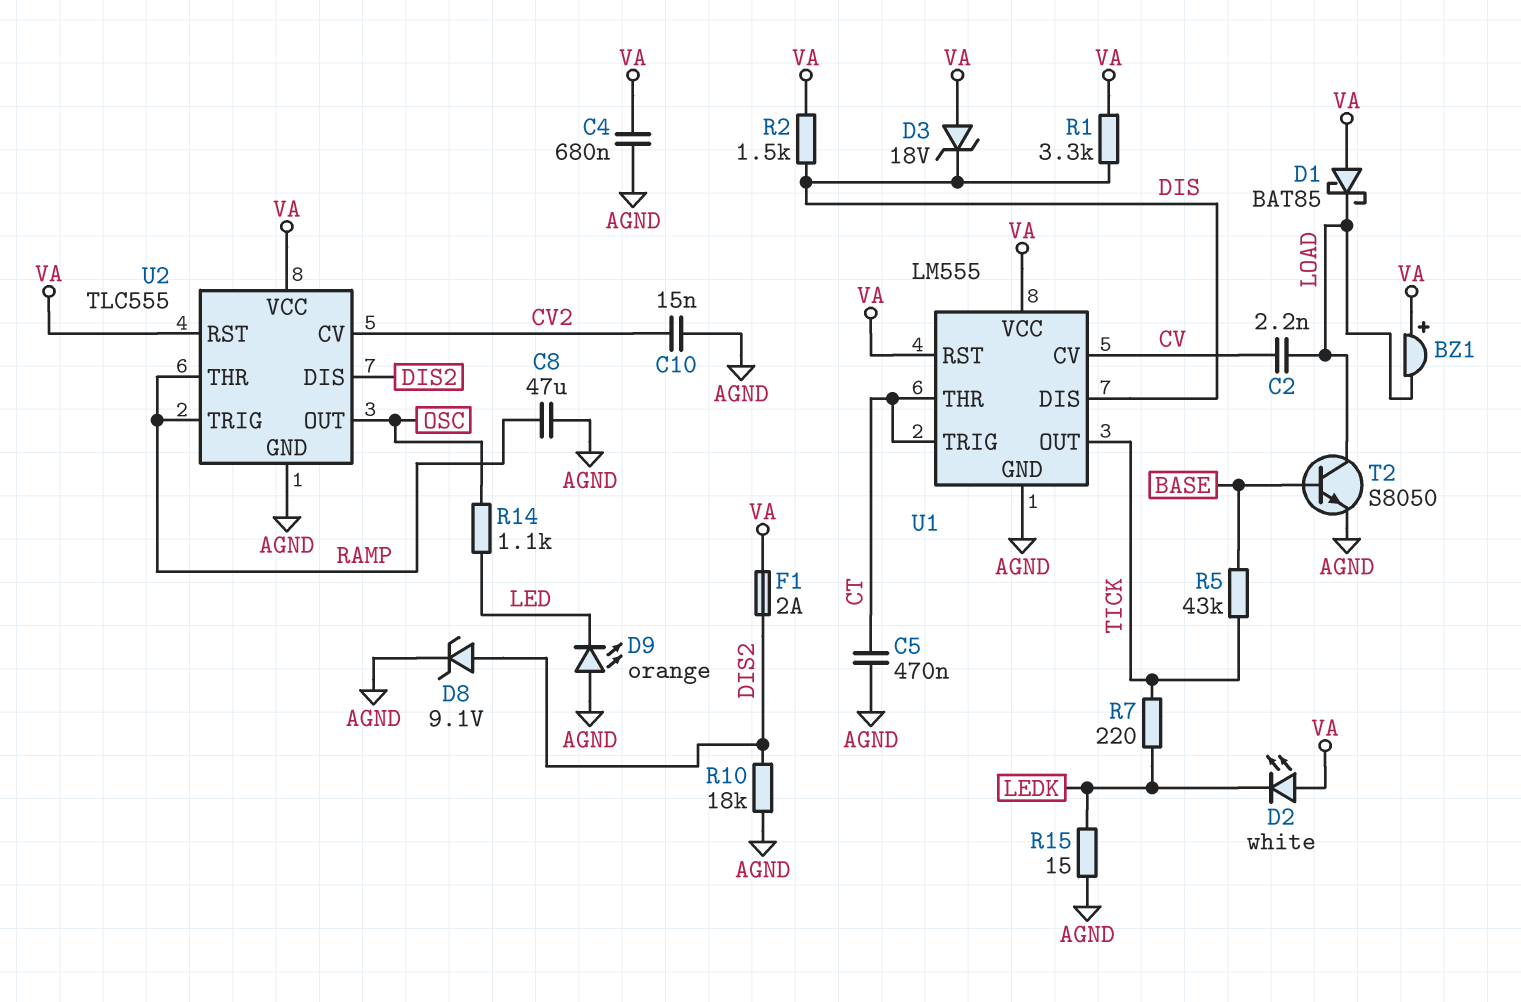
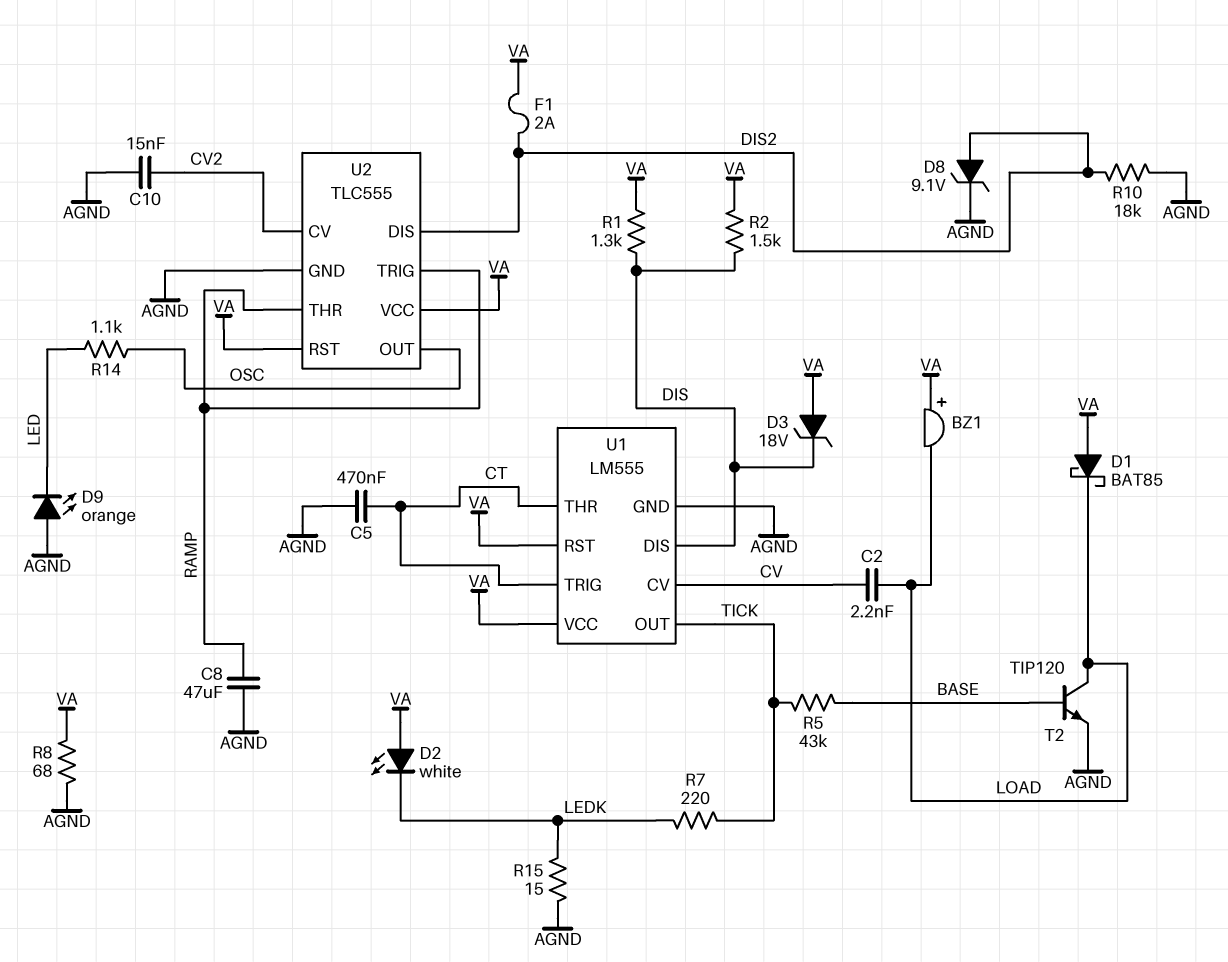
C4: 680nF (AGND, VA) -> none
R1: 3.3k (DIS, VA) -> 1.3k (DIS, VA)
R8: none -> 68 (AGND, VA)
T2: NPN S8050 (B BASE, C LOAD, E AGND) -> NPN TIP120 (B BASE, C LOAD, E AGND)

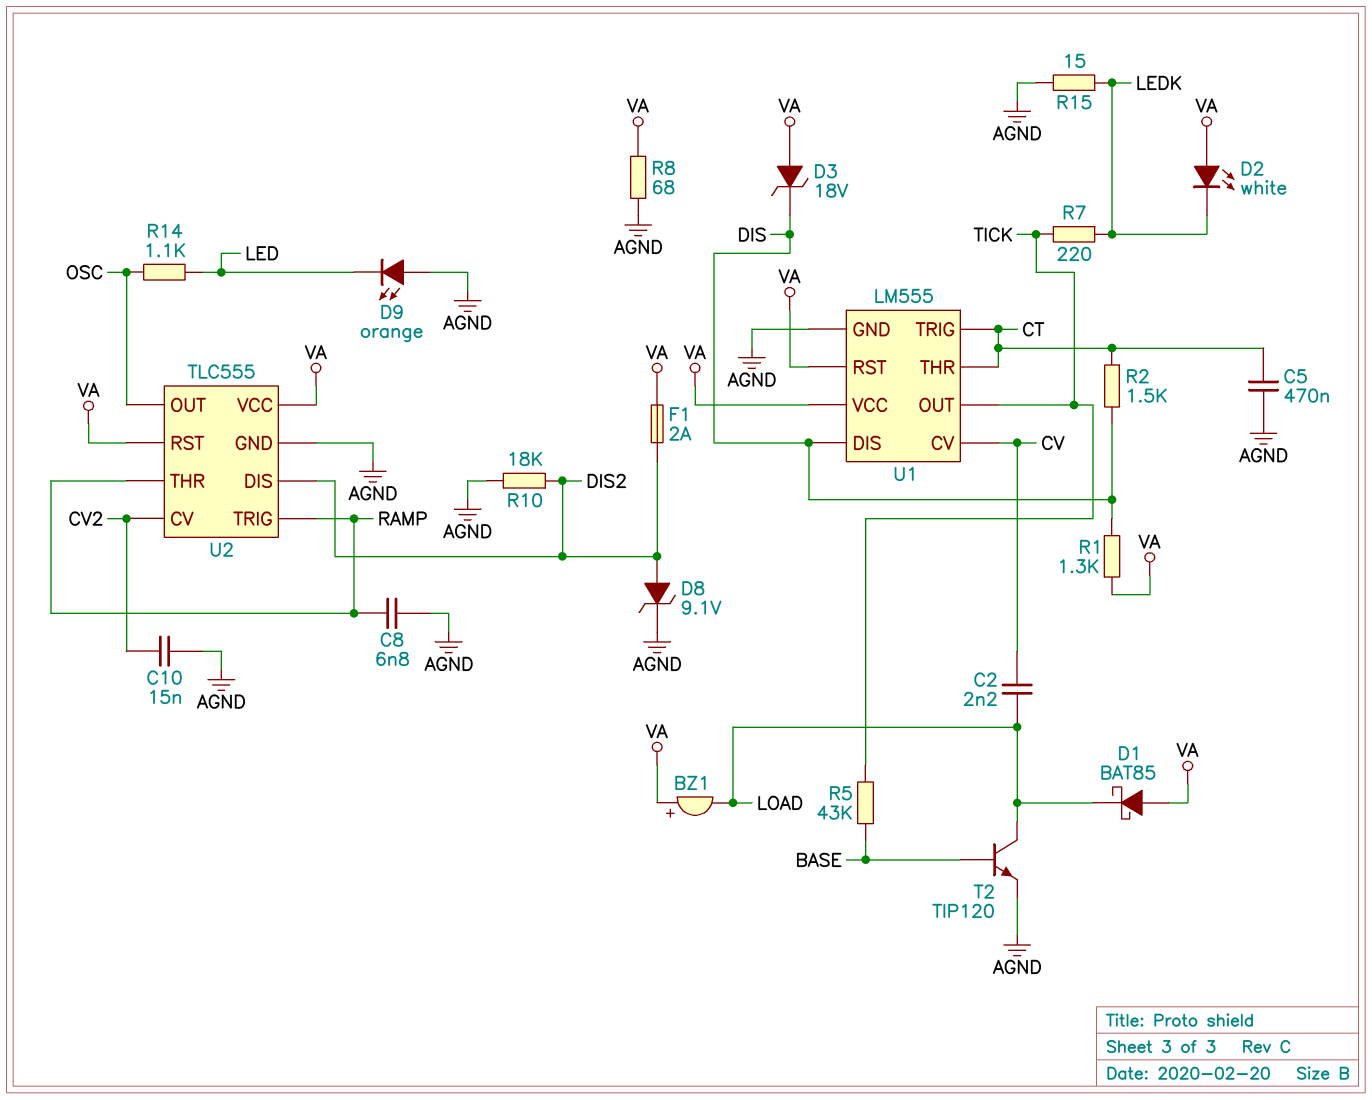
C8: 47uF (AGND, RAMP) -> 6.8nF (AGND, RAMP)
R2: 1.5k (DIS, VA) -> 1.5k (CT, DIS)

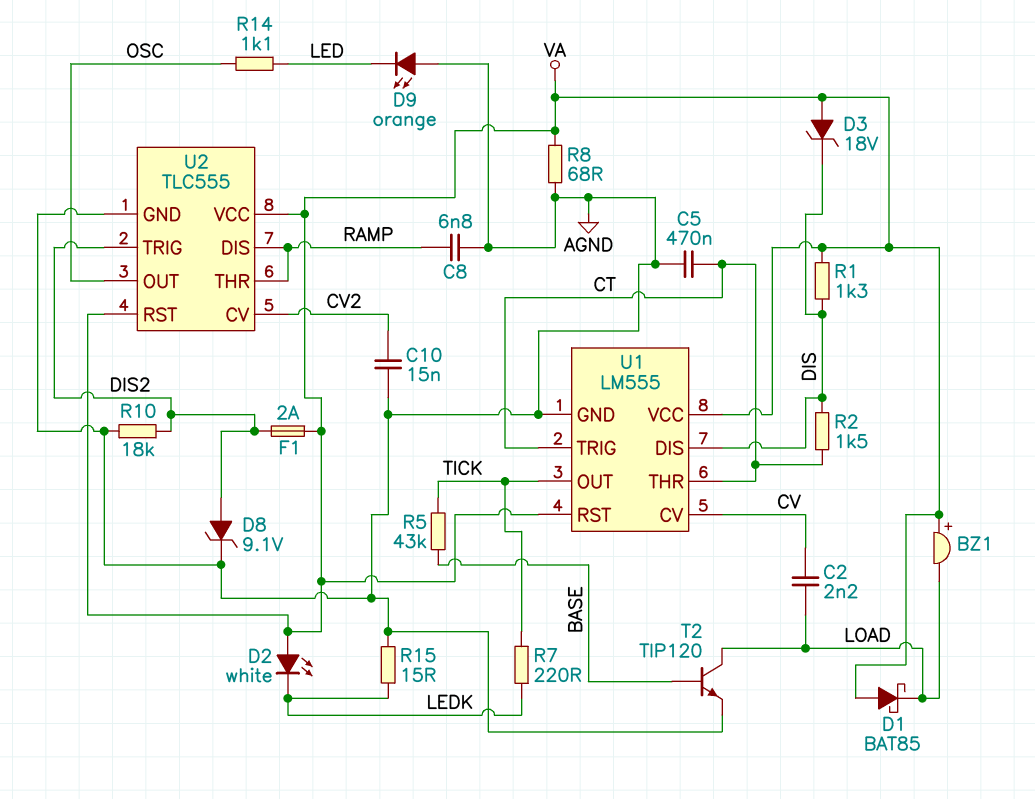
U2 pin DIS: DIS2 -> RAMP
U2 pin TRIG: RAMP -> DIS2

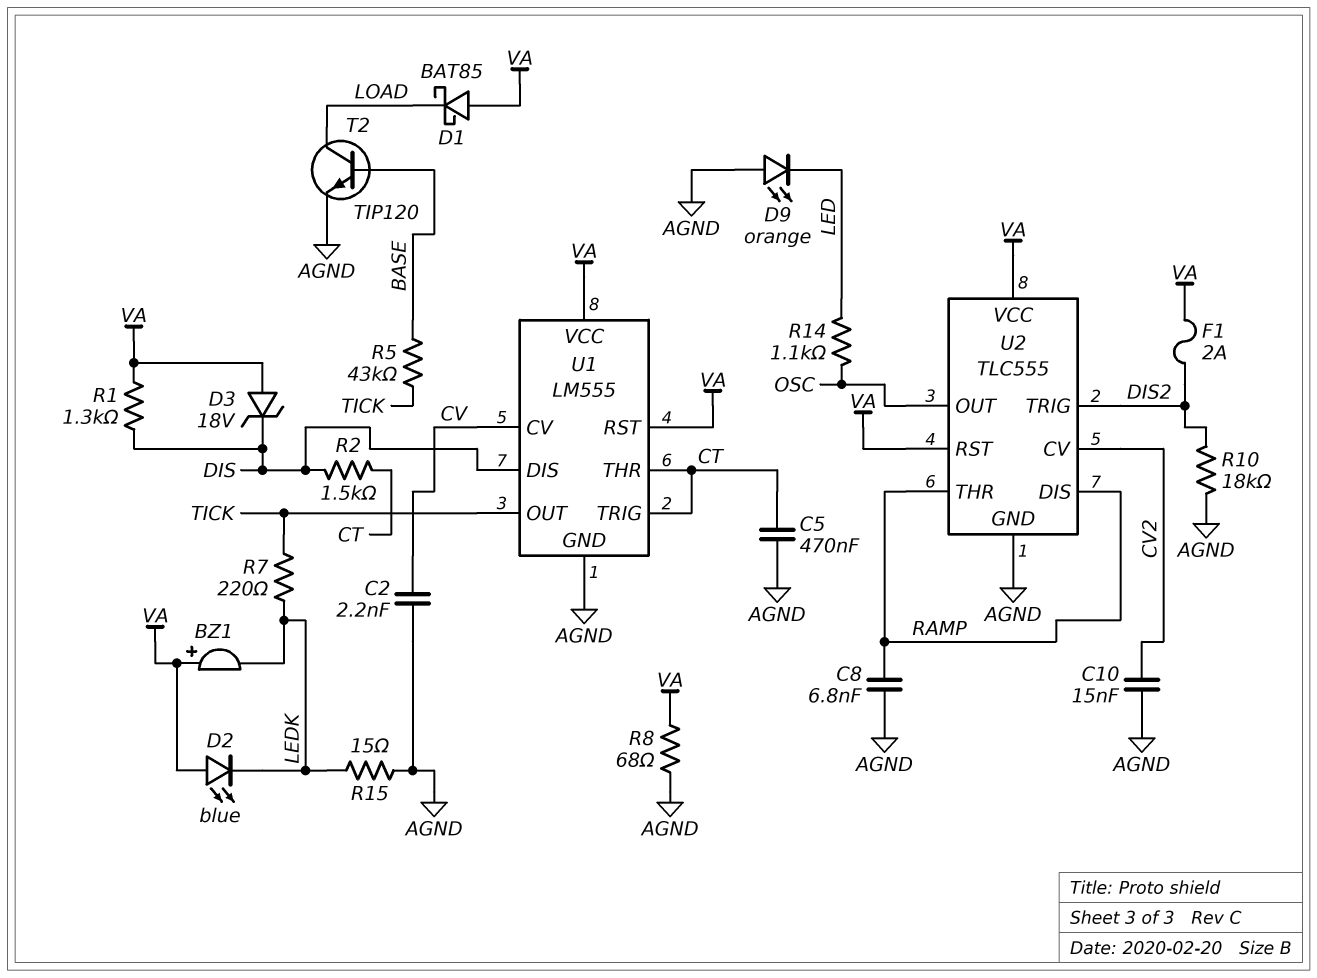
BZ1: buzzer (plus VA, minus LOAD) -> buzzer (plus VA, minus LEDK)
C2: 2.2nF (CV, LOAD) -> 2.2nF (AGND, CV)
D2: LED white (A VA, K LEDK) -> LED blue (A VA, K LEDK)
D8: zener 9.1V (A DIS2, K AGND) -> none

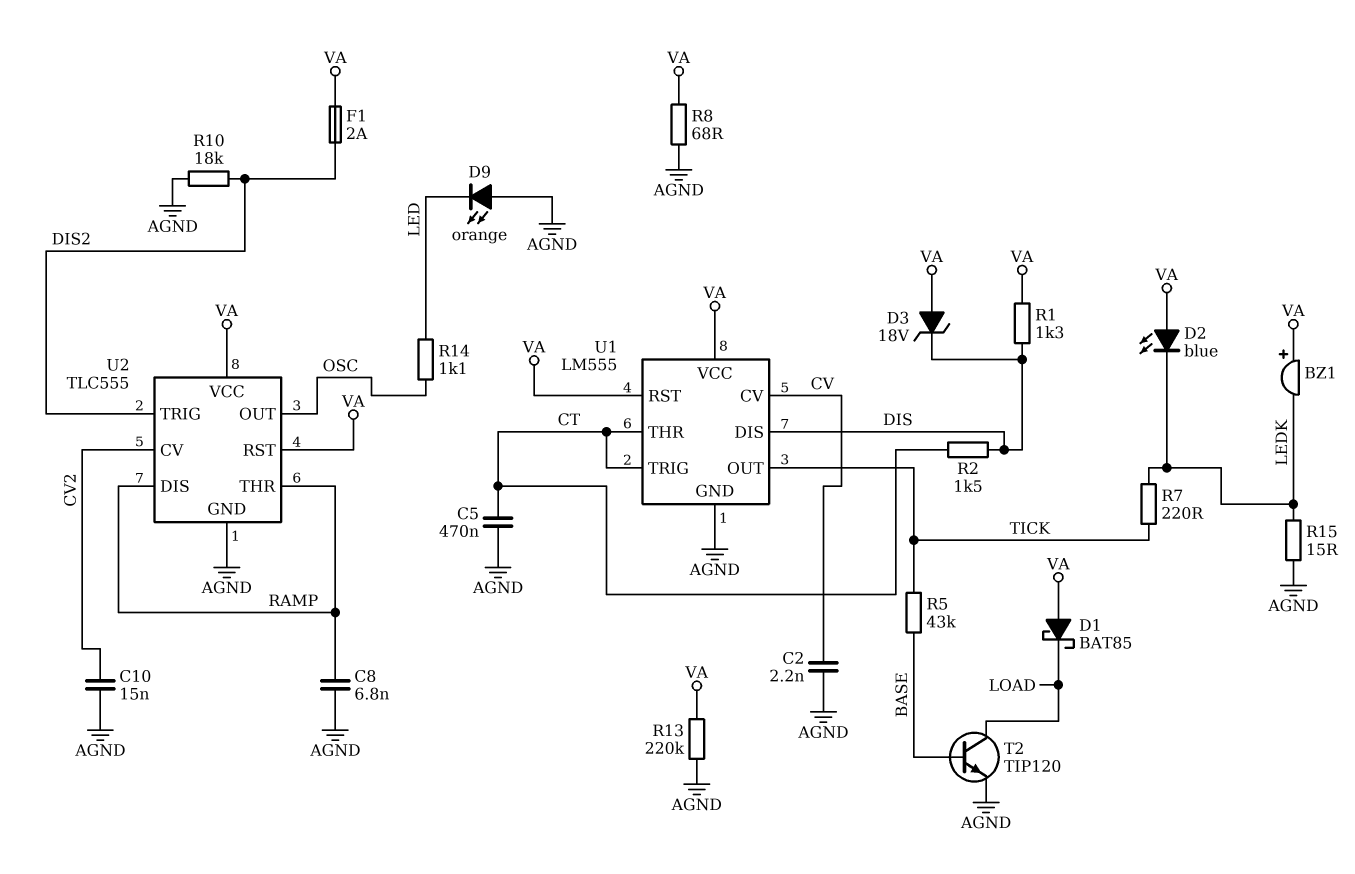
R13: none -> 220k (AGND, VA)

